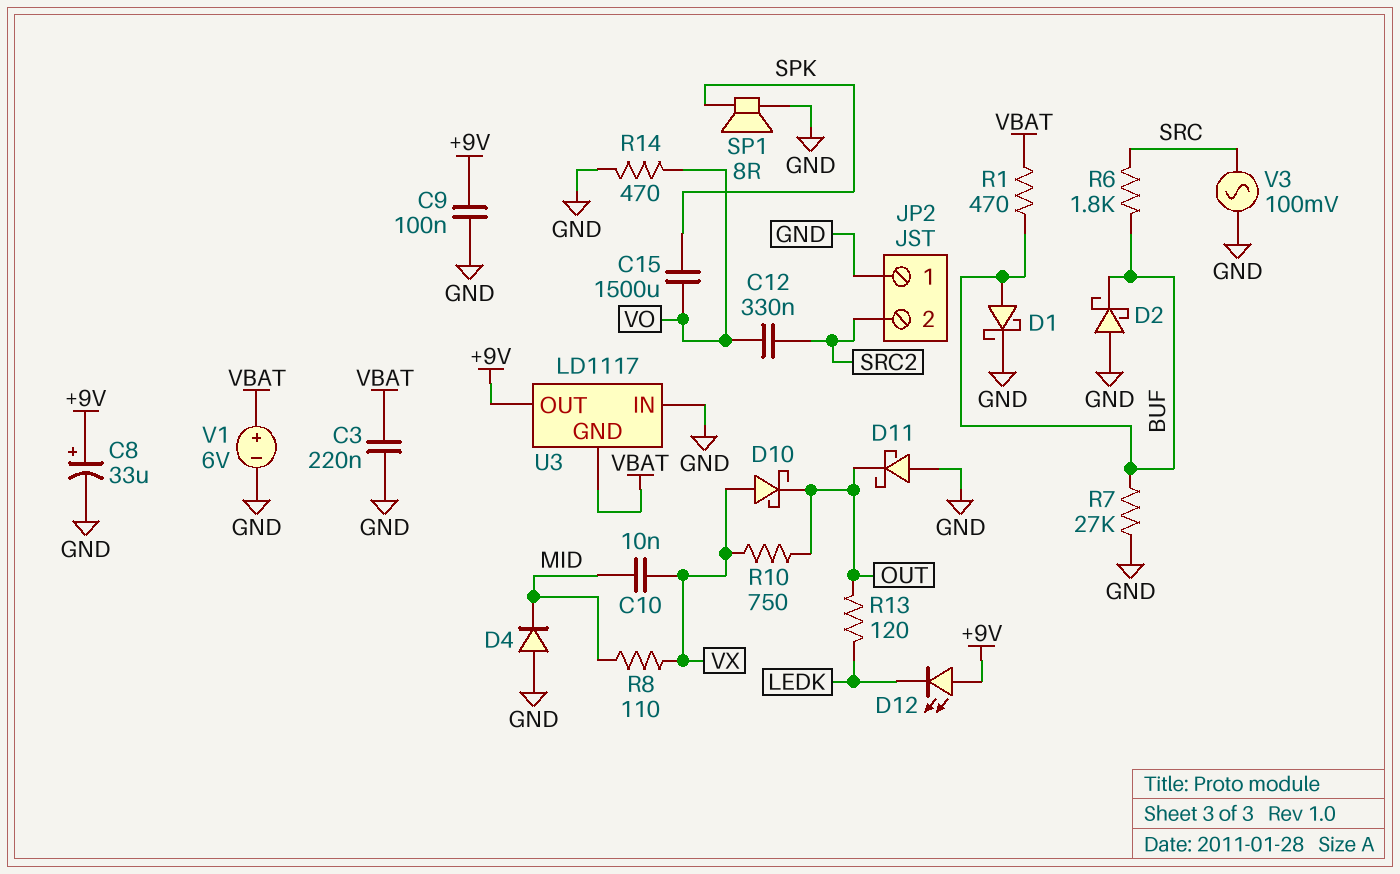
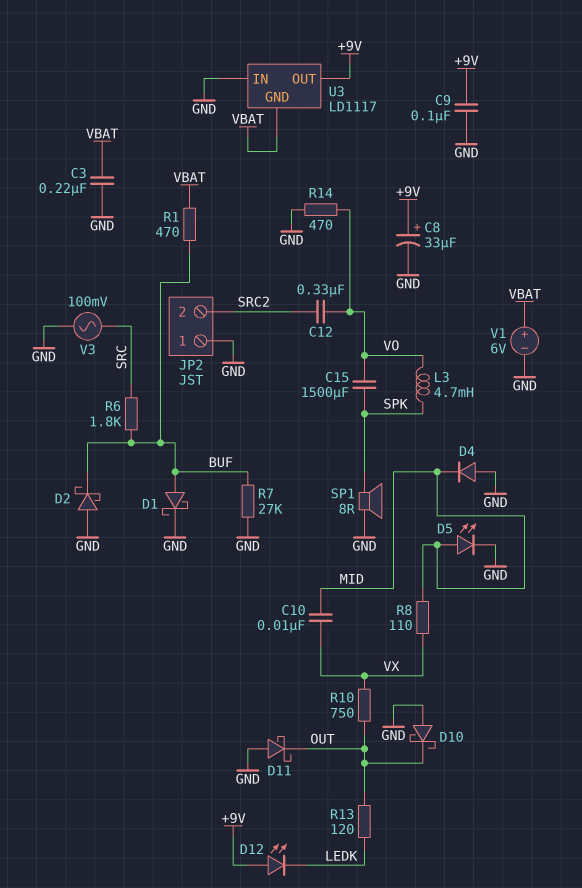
D5: none -> LED (A MID, K GND)
D10: schottky (A VX, K OUT) -> schottky (A GND, K OUT)
L3: none -> 4.7mH (SPK, VO)

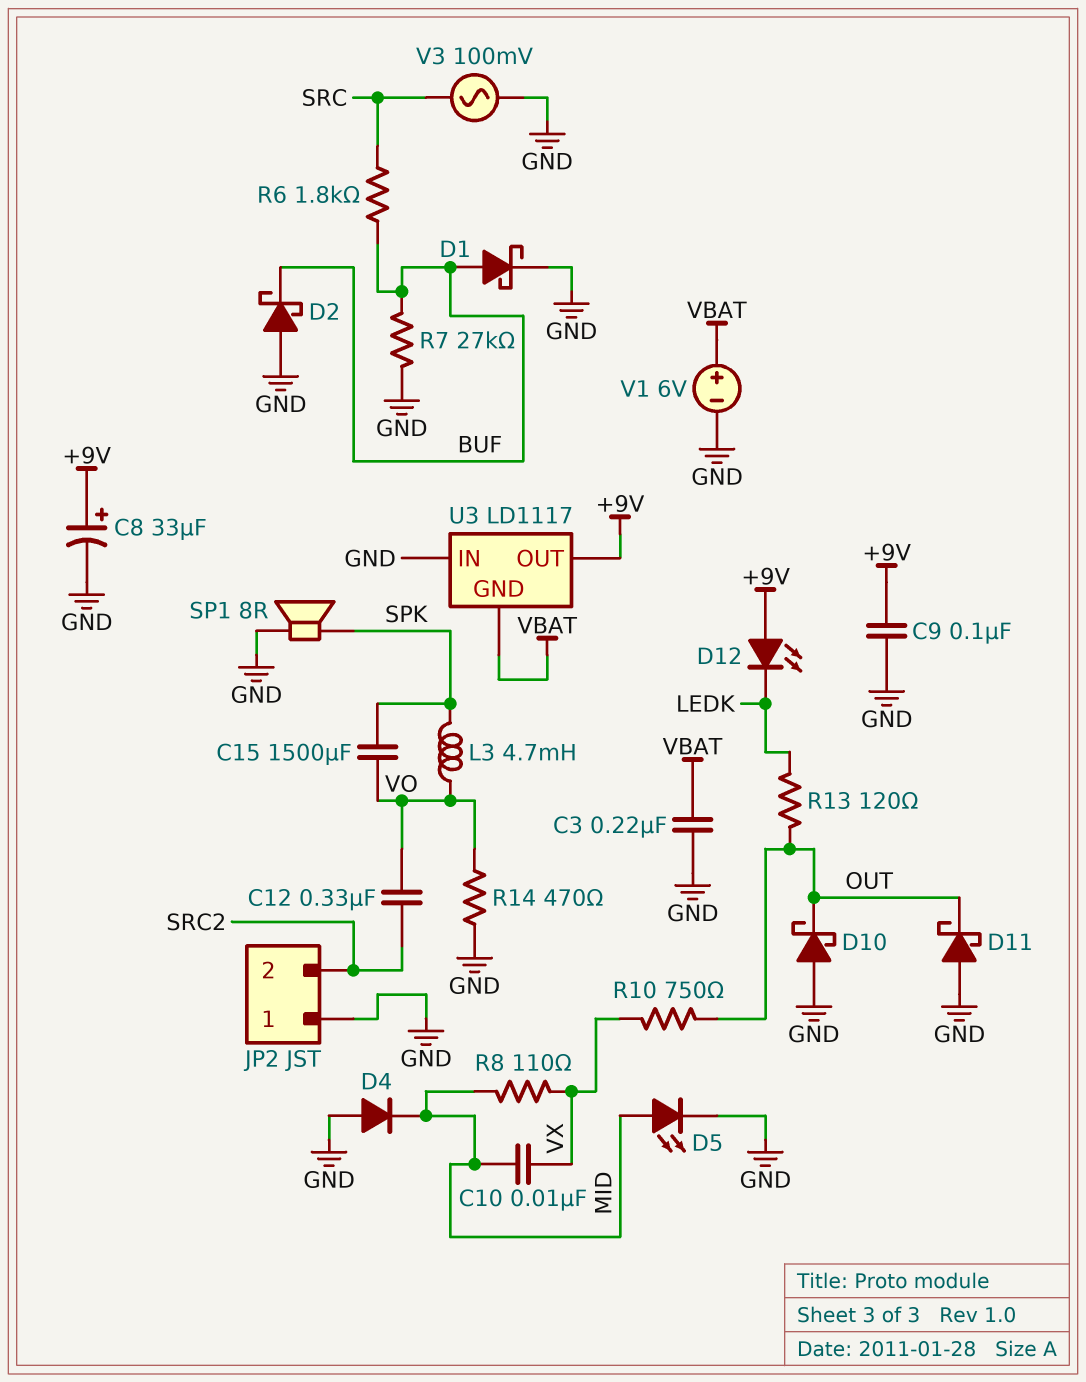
R1: 470 (BUF, VBAT) -> none

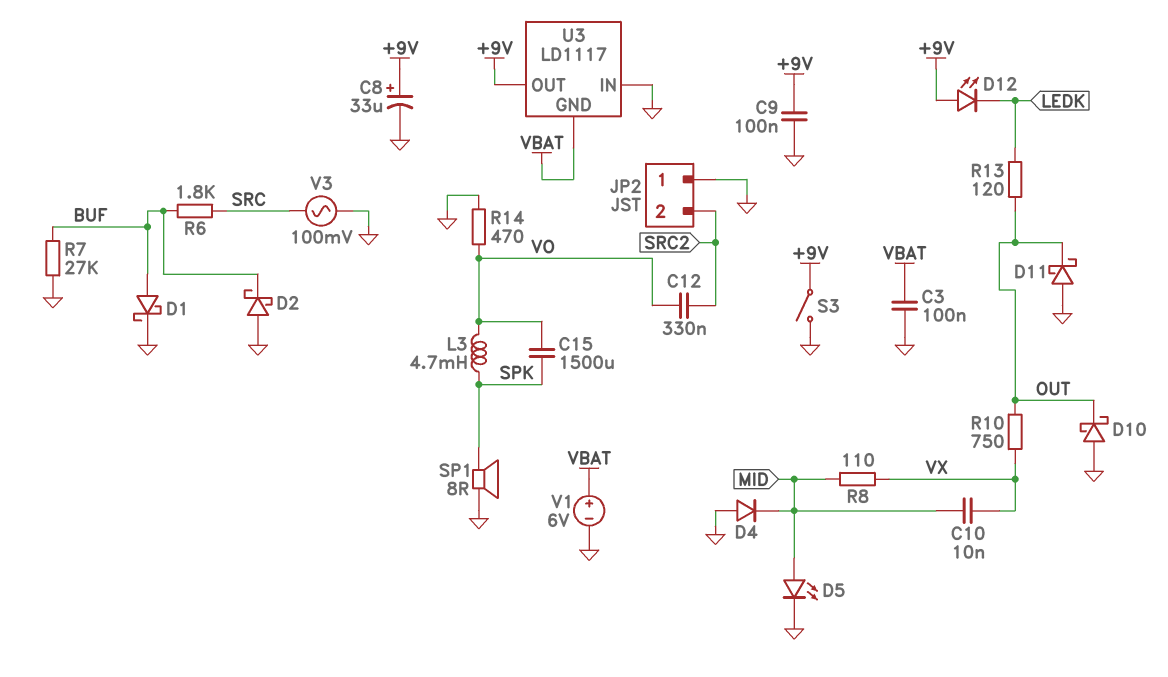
C3: 220nF (GND, VBAT) -> 100nF (GND, VBAT)
S3: none -> switch (+9V, GND)

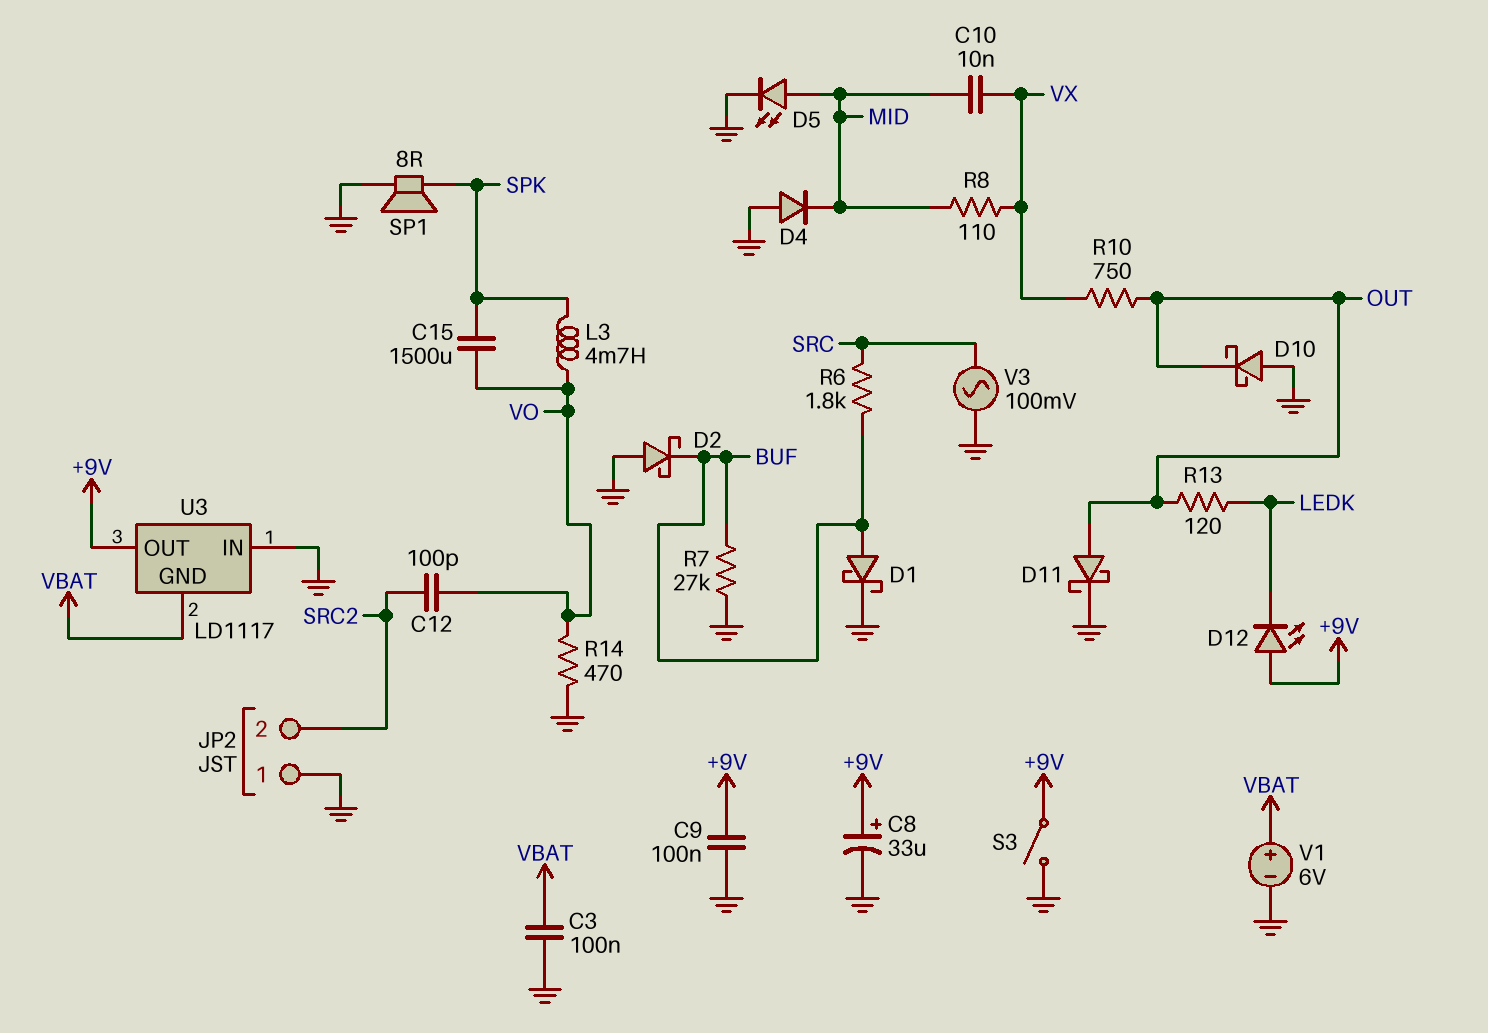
C12: 330nF (SRC2, VO) -> 100pF (SRC2, VO)
D11: schottky (A GND, K OUT) -> schottky (A OUT, K GND)

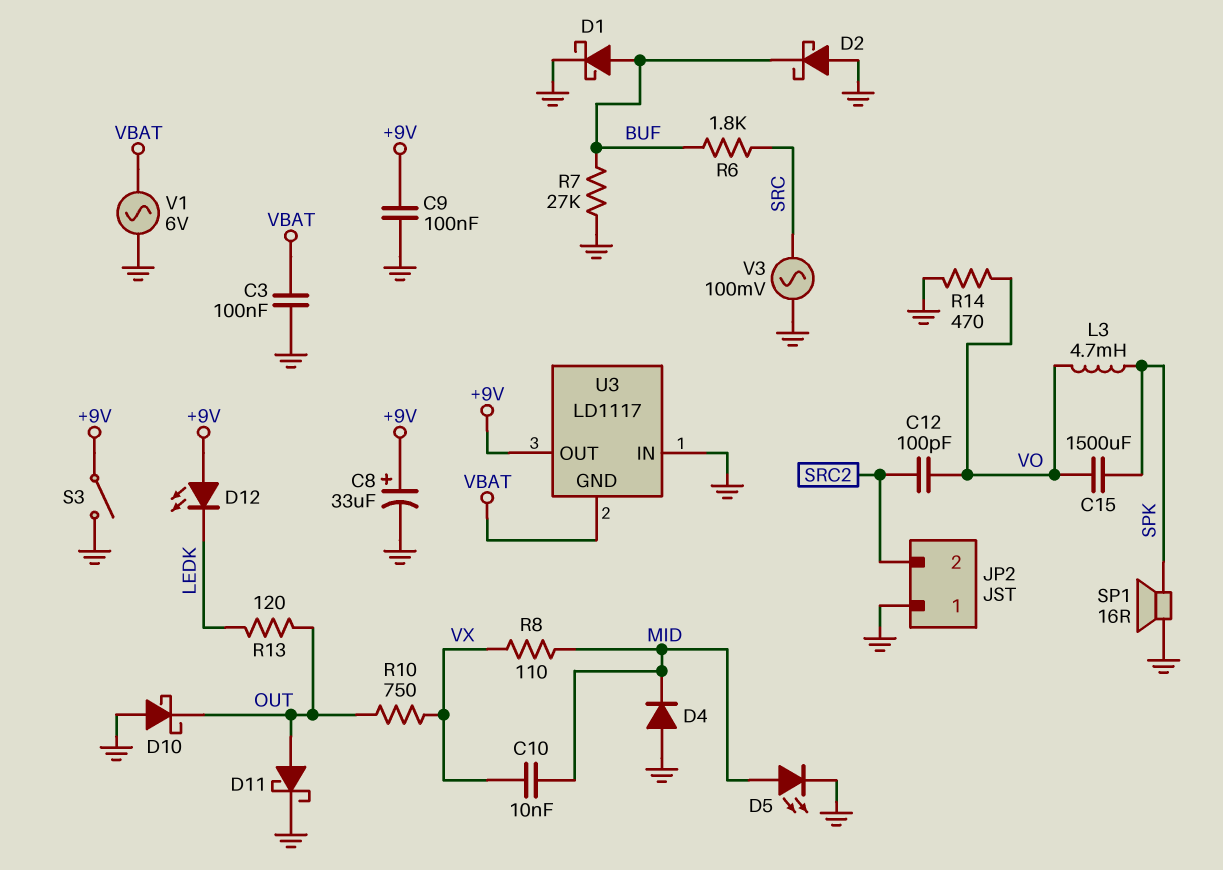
SP1: speaker 8R (GND, SPK) -> speaker 16R (GND, SPK)
V1: 6V (plus VBAT, minus GND) -> AC 6V (GND, VBAT)

